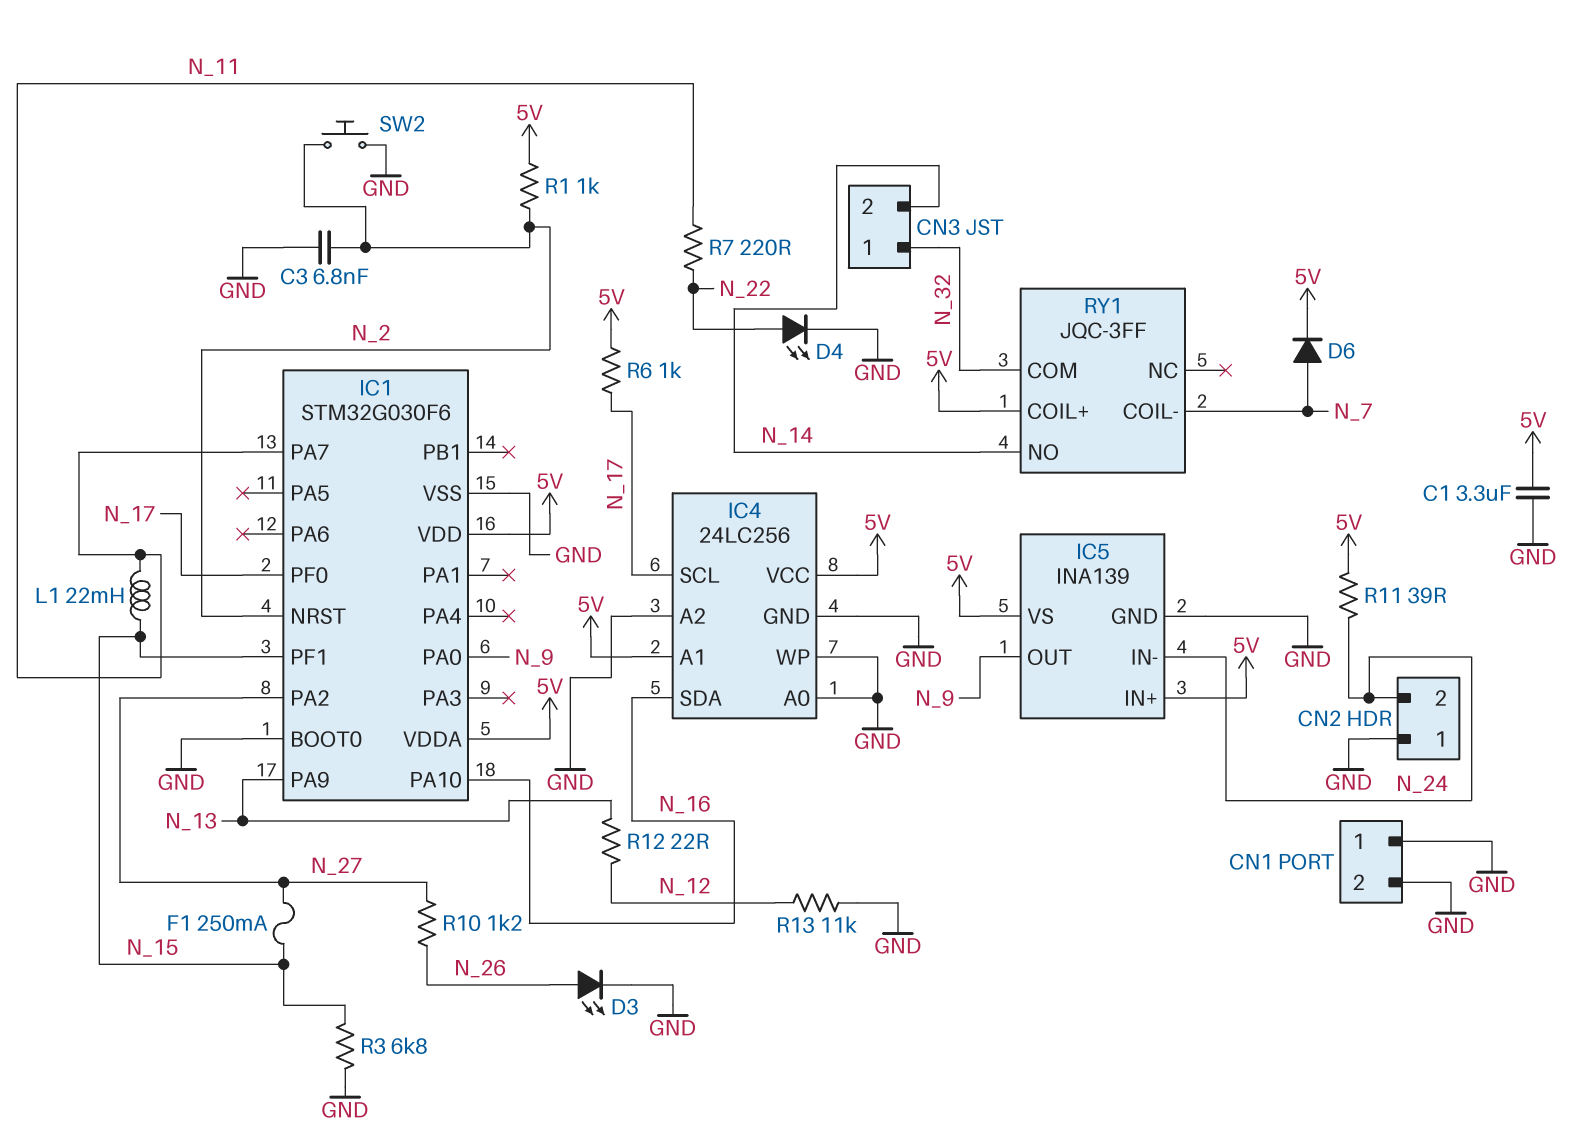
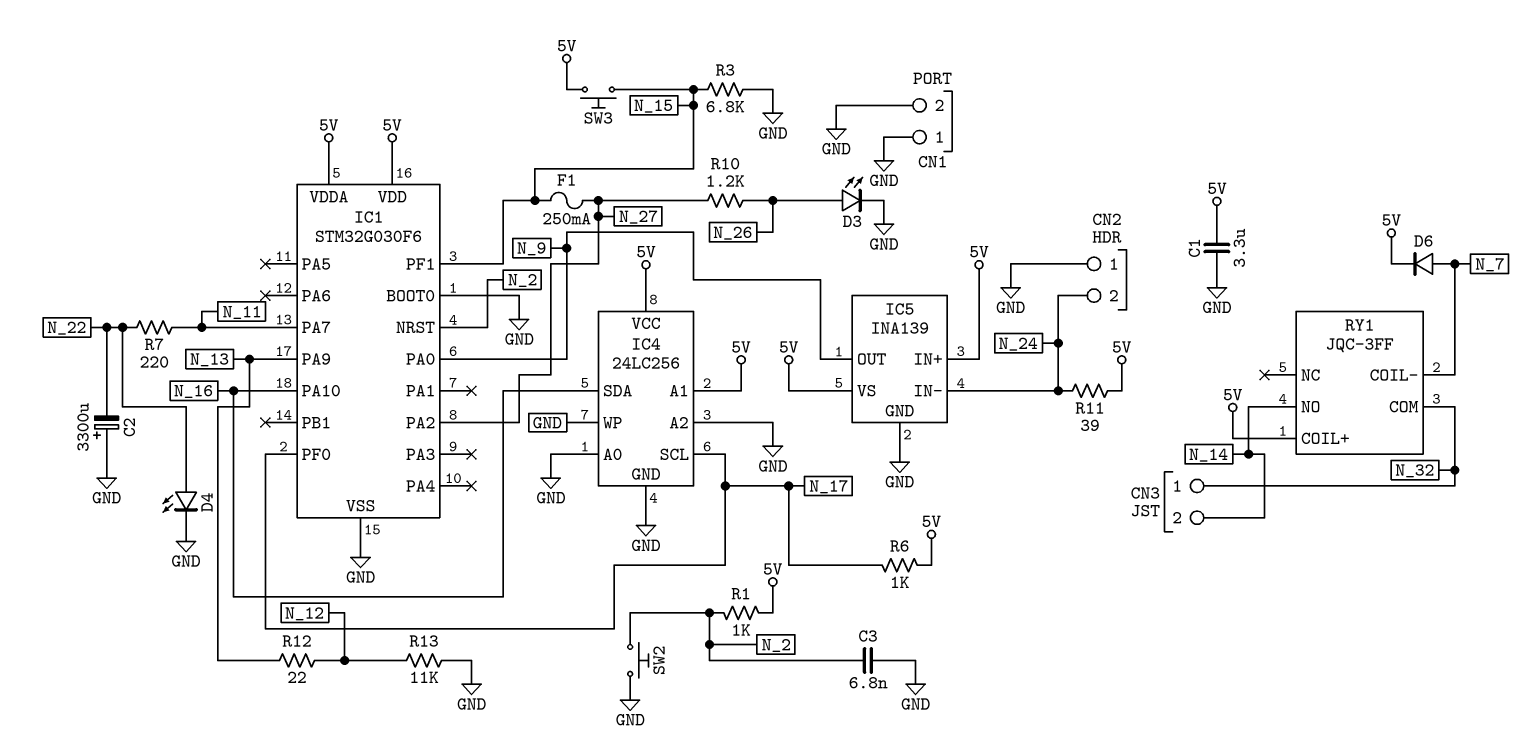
C2: none -> 3300uF (plus GND, minus N_22)
L1: 22mH (N_11, N_15) -> none
SW3: none -> button (5V, N_15)

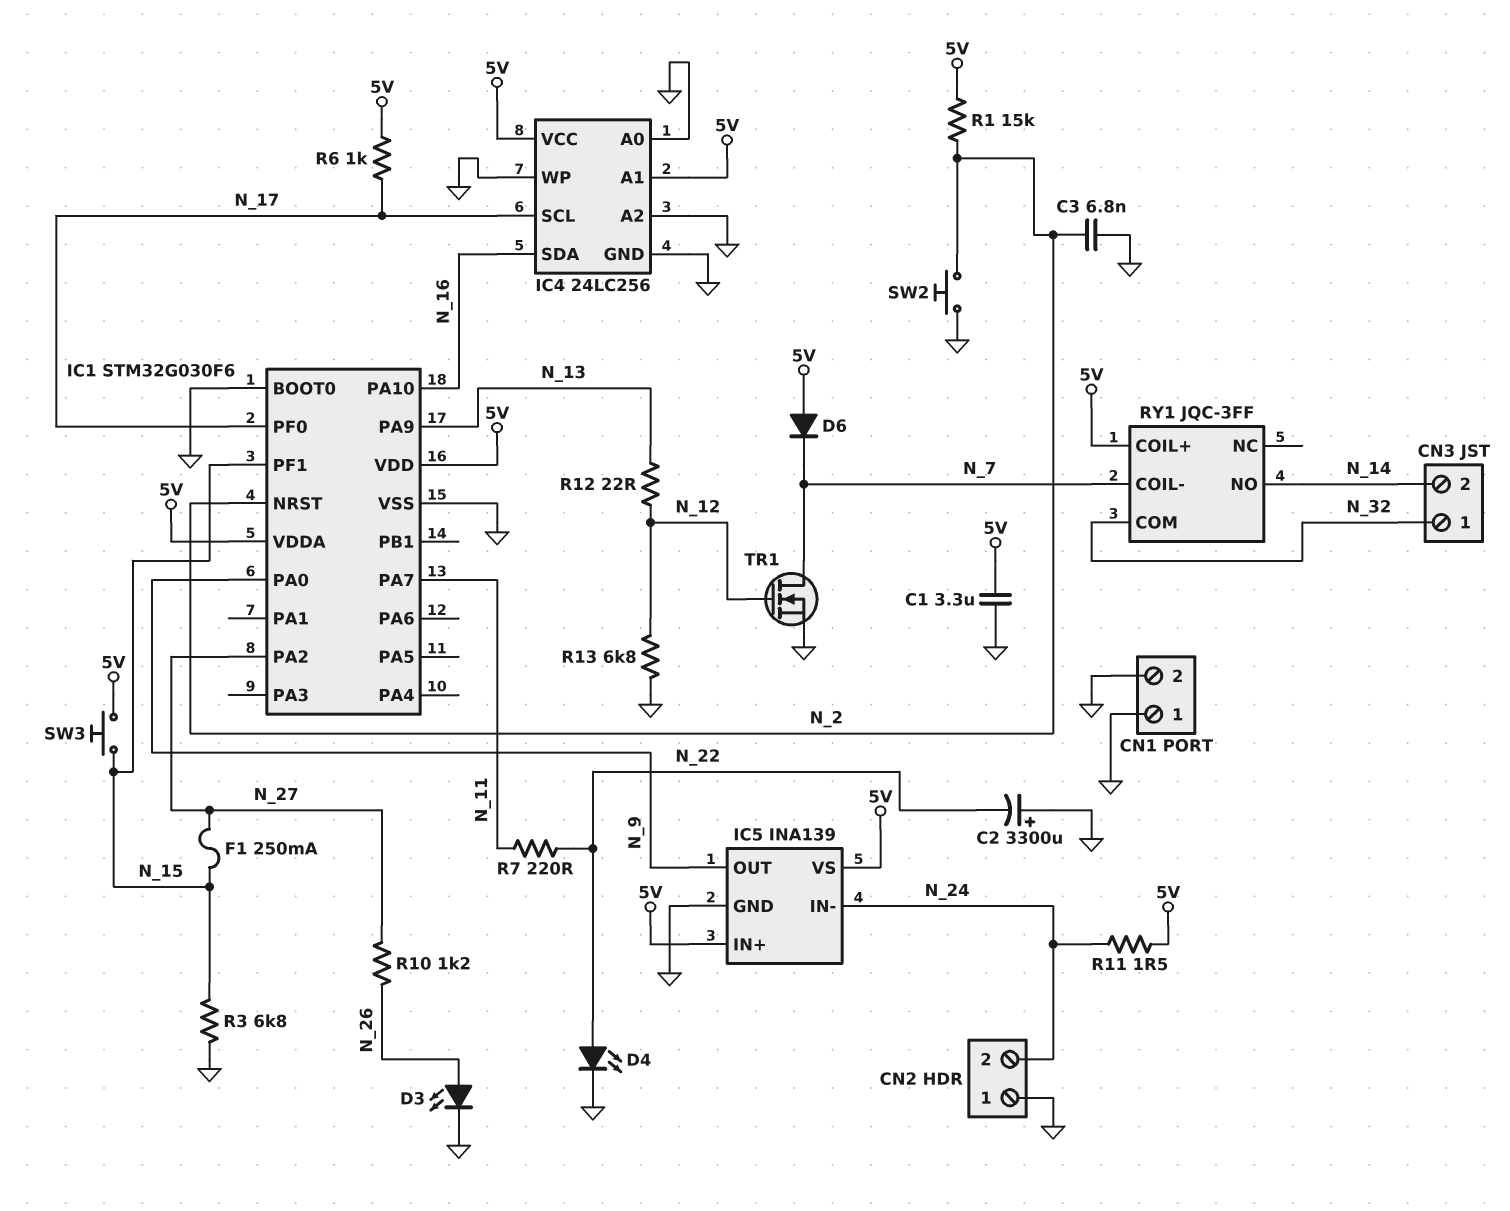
D6: diode (A N_7, K 5V) -> diode (A 5V, K N_7)
R1: 1k (5V, N_2) -> 15k (5V, N_2)
R11: 39 (5V, N_24) -> 1.5 (5V, N_24)
R13: 11k (GND, N_12) -> 6.8k (GND, N_12)
TR1: none -> NMOS (G N_12, D N_7, S GND)

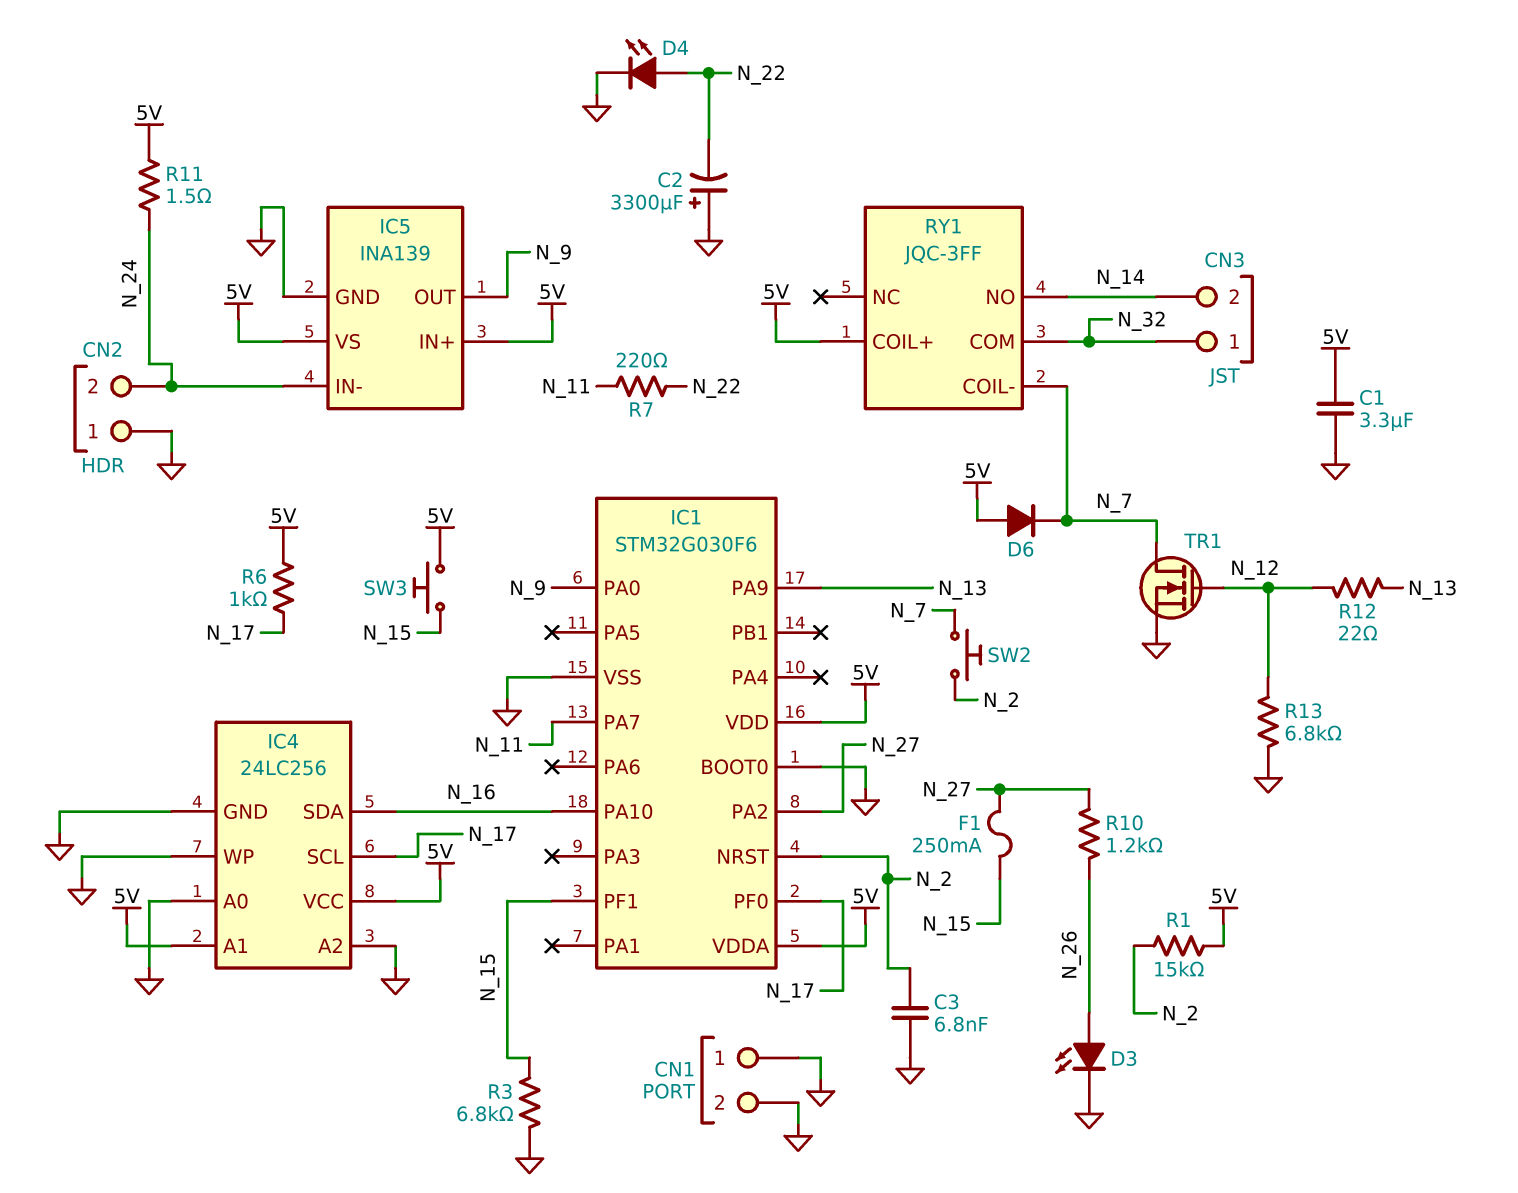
SW2: button (GND, N_2) -> button (N_2, N_7)

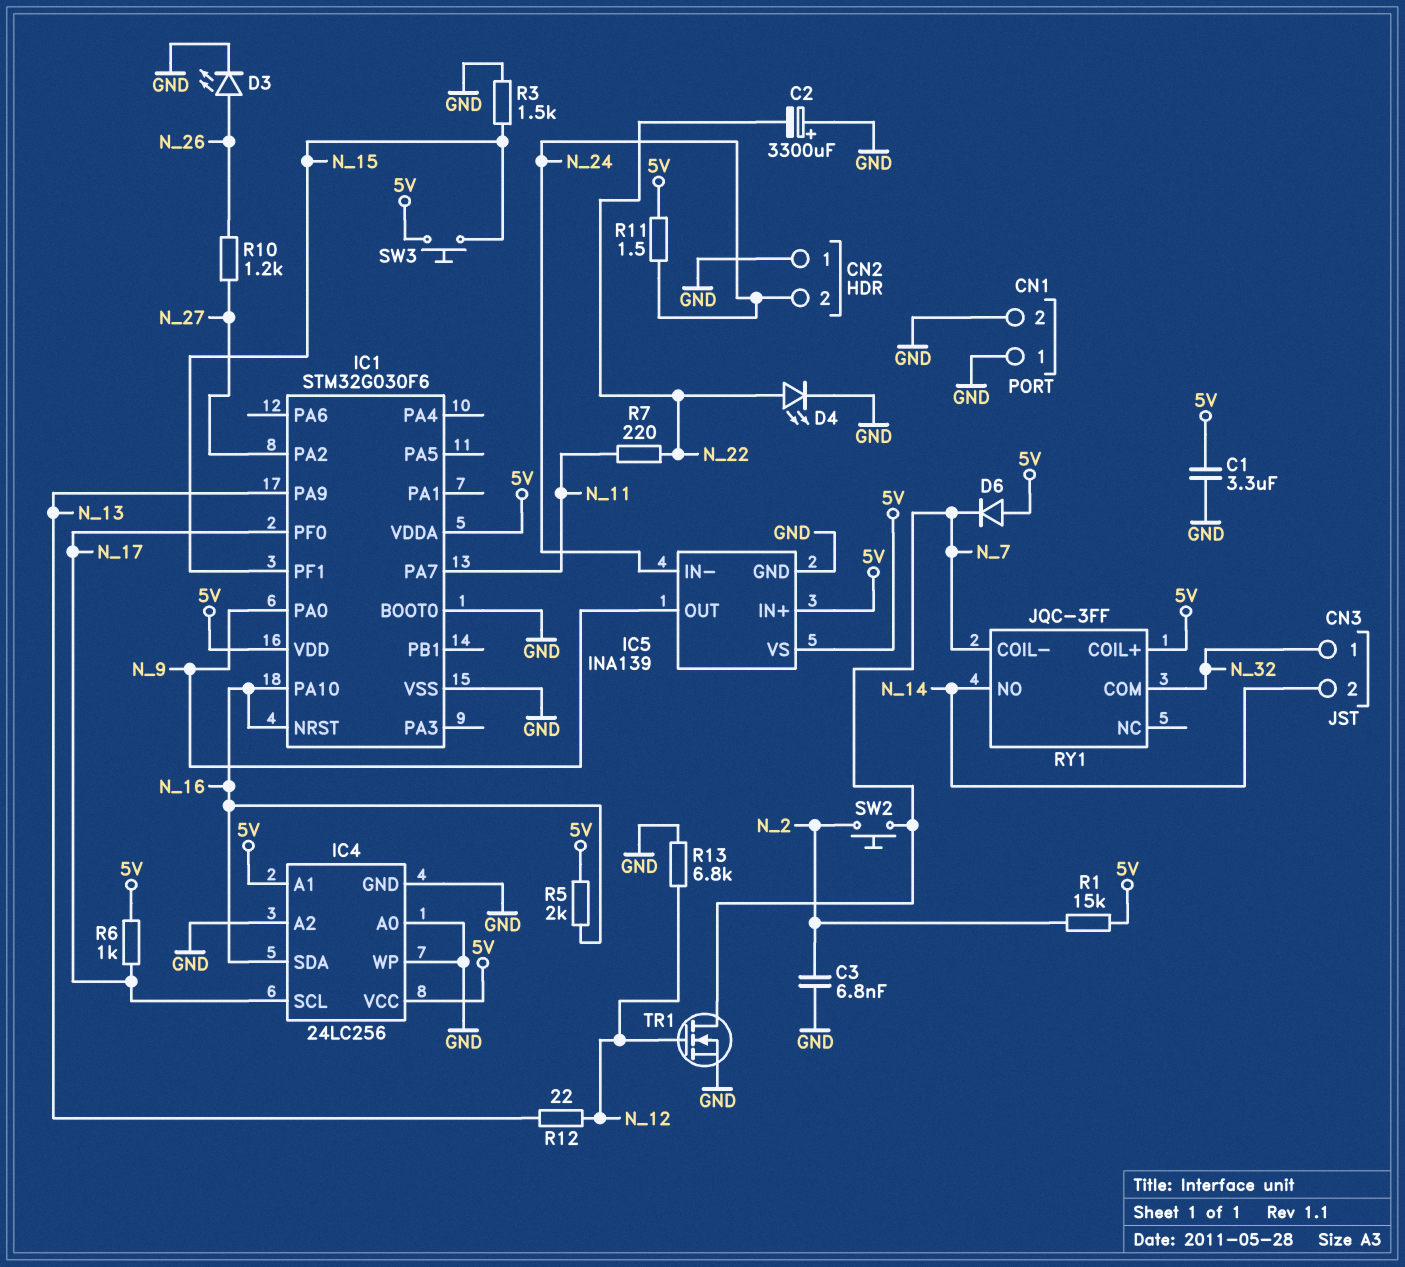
F1: 250mA (N_15, N_27) -> none
IC1 pin NRST: N_2 -> N_16
R3: 6.8k (GND, N_15) -> 1.5k (GND, N_15)
R5: none -> 2k (5V, N_16)

